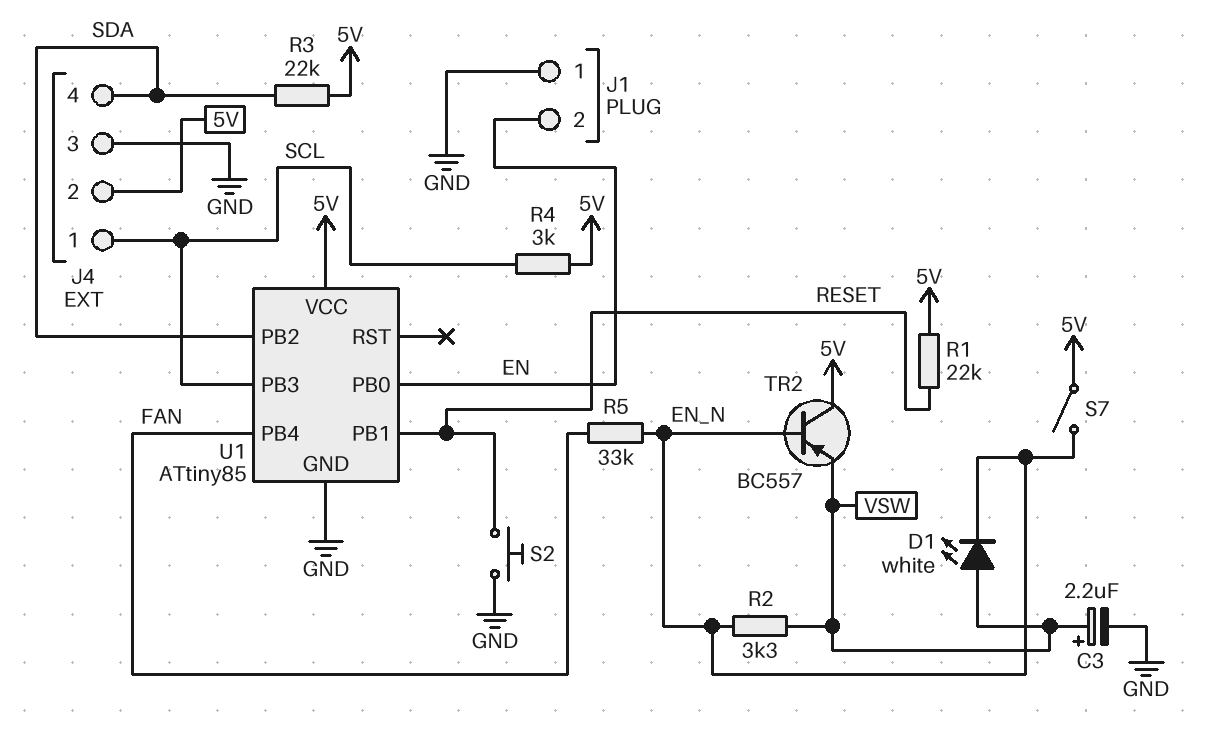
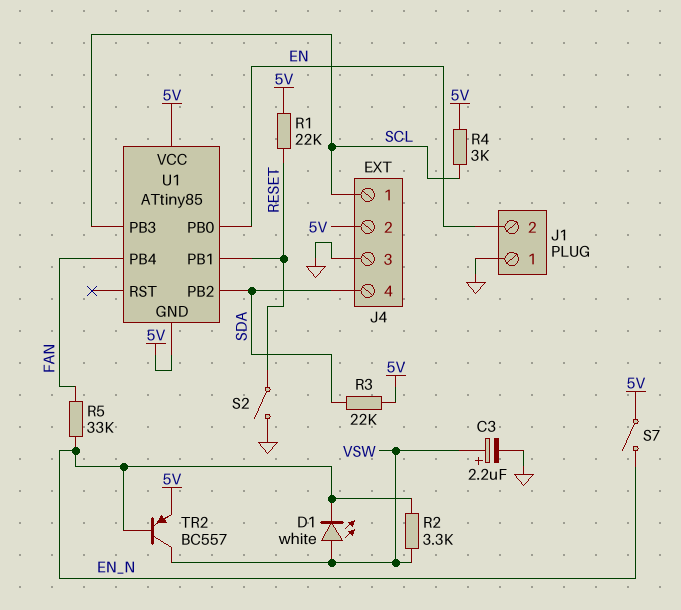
S2: button (GND, RESET) -> switch (GND, RESET)
TR2: PNP BC557 (B EN_N, C 5V, E VSW) -> PNP BC557 (B EN_N, C VSW, E 5V)
U1 pin GND: GND -> 5V

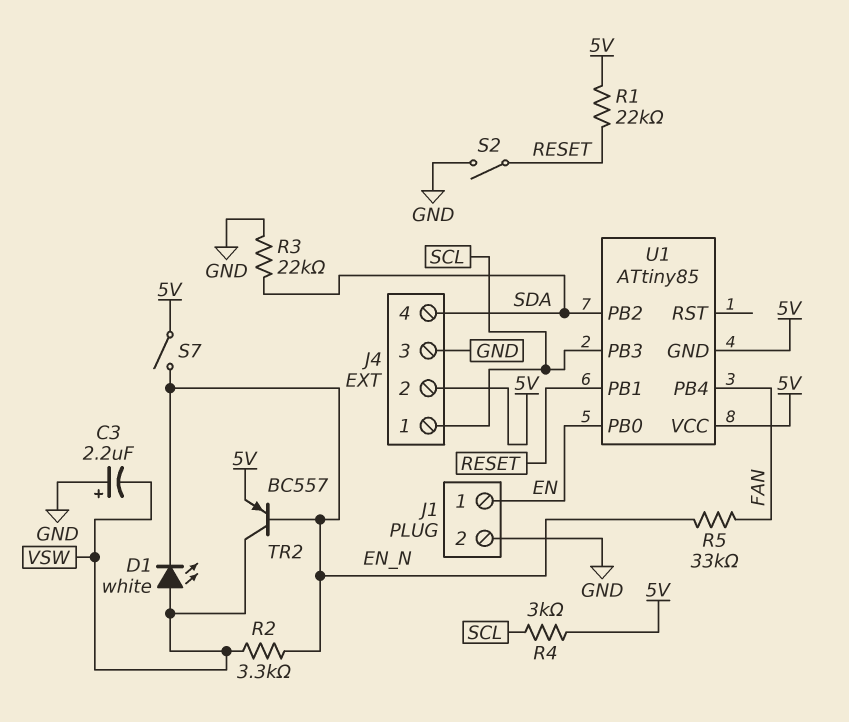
C3: 2.2uF (plus VSW, minus GND) -> 2.2uF (plus GND, minus VSW)
J1 pin 1: GND -> EN
J1 pin 2: EN -> GND
R3: 22k (5V, SDA) -> 22k (GND, SDA)

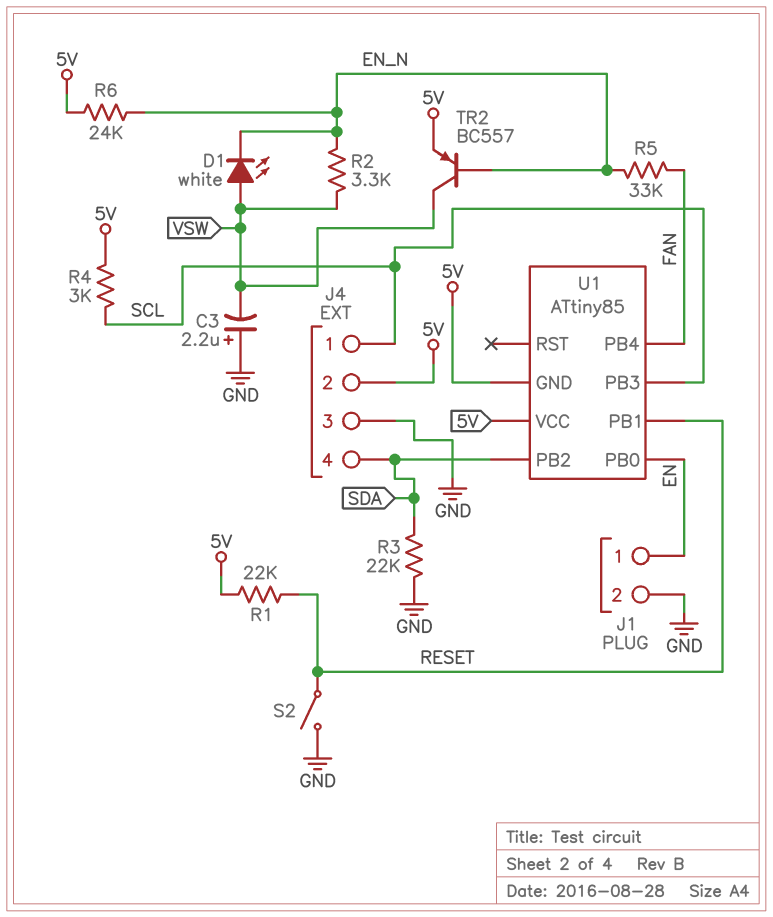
R6: none -> 24k (5V, EN_N)
S7: switch (5V, EN_N) -> none

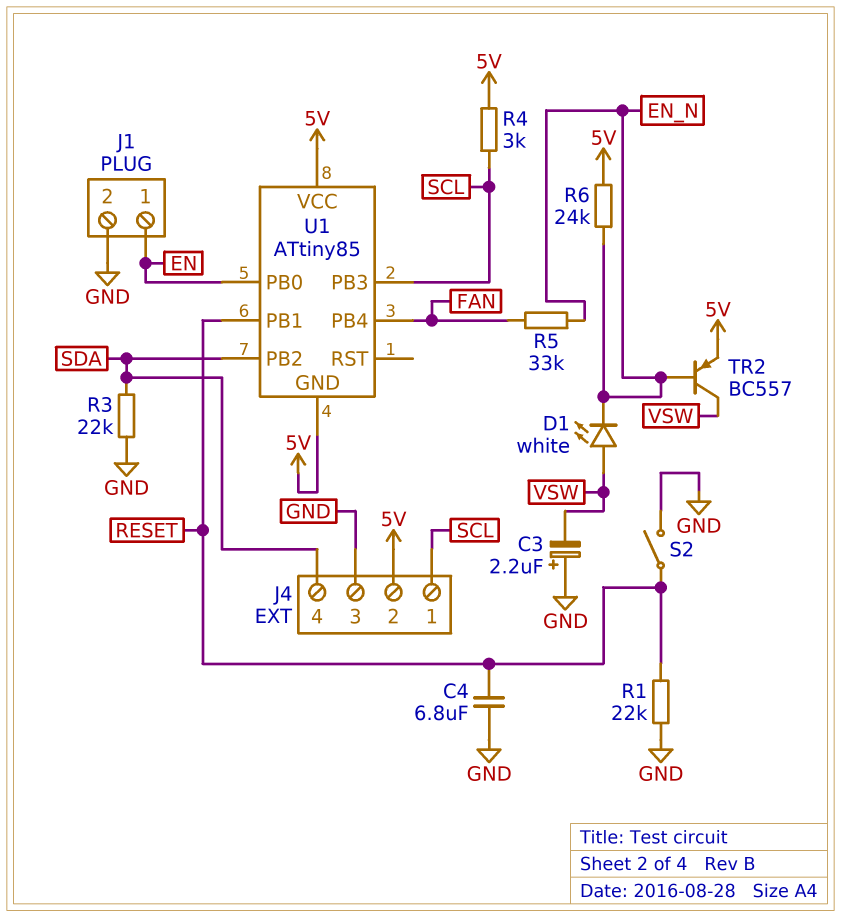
C4: none -> 6.8uF (GND, RESET)
R1: 22k (5V, RESET) -> 22k (GND, RESET)
R2: 3.3k (EN_N, VSW) -> none

